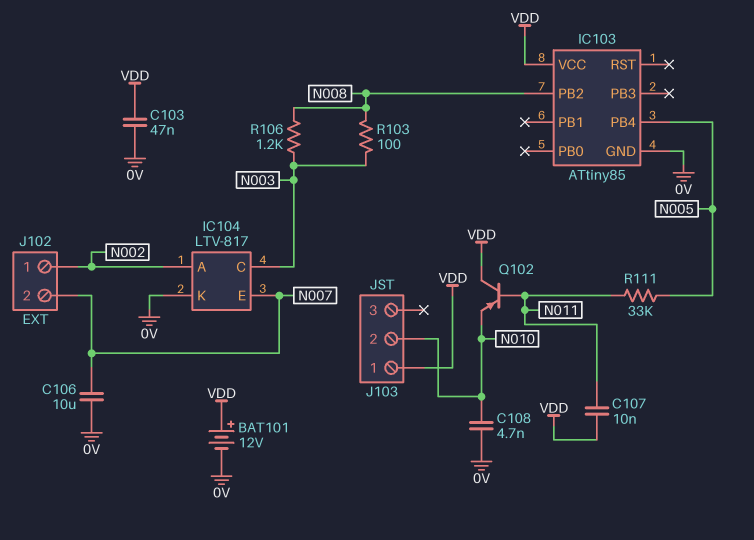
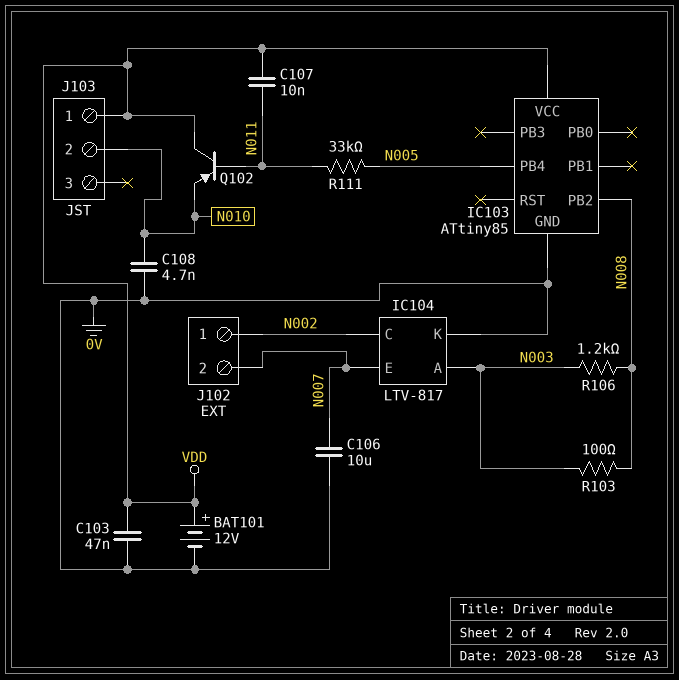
IC104 pin A: N002 -> N003
IC104 pin C: N003 -> N002

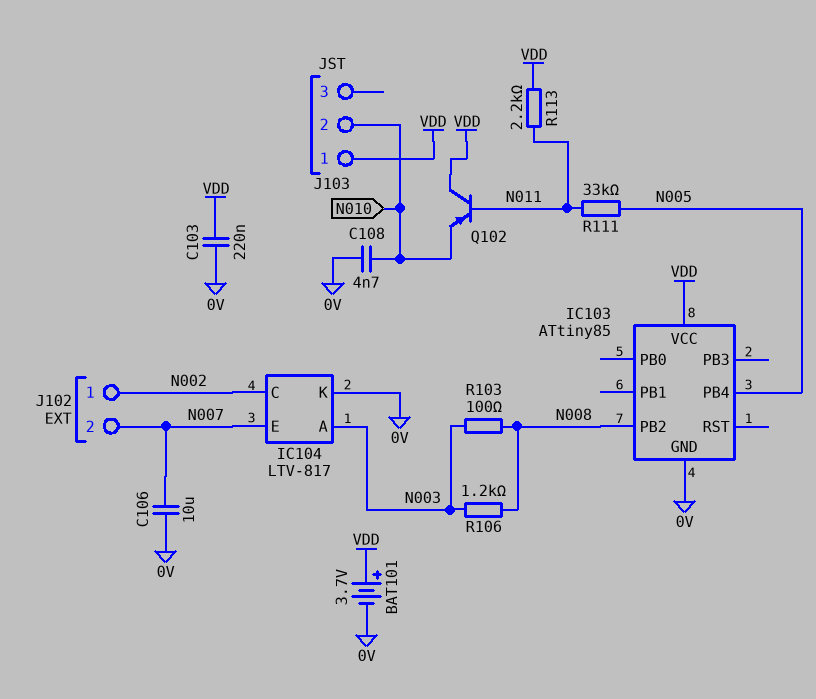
BAT101: 12V (plus VDD, minus 0V) -> 3.7V (plus VDD, minus 0V)
C103: 47nF (0V, VDD) -> 220nF (0V, VDD)
C107: 10nF (N011, VDD) -> none
R113: none -> 2.2k (N011, VDD)

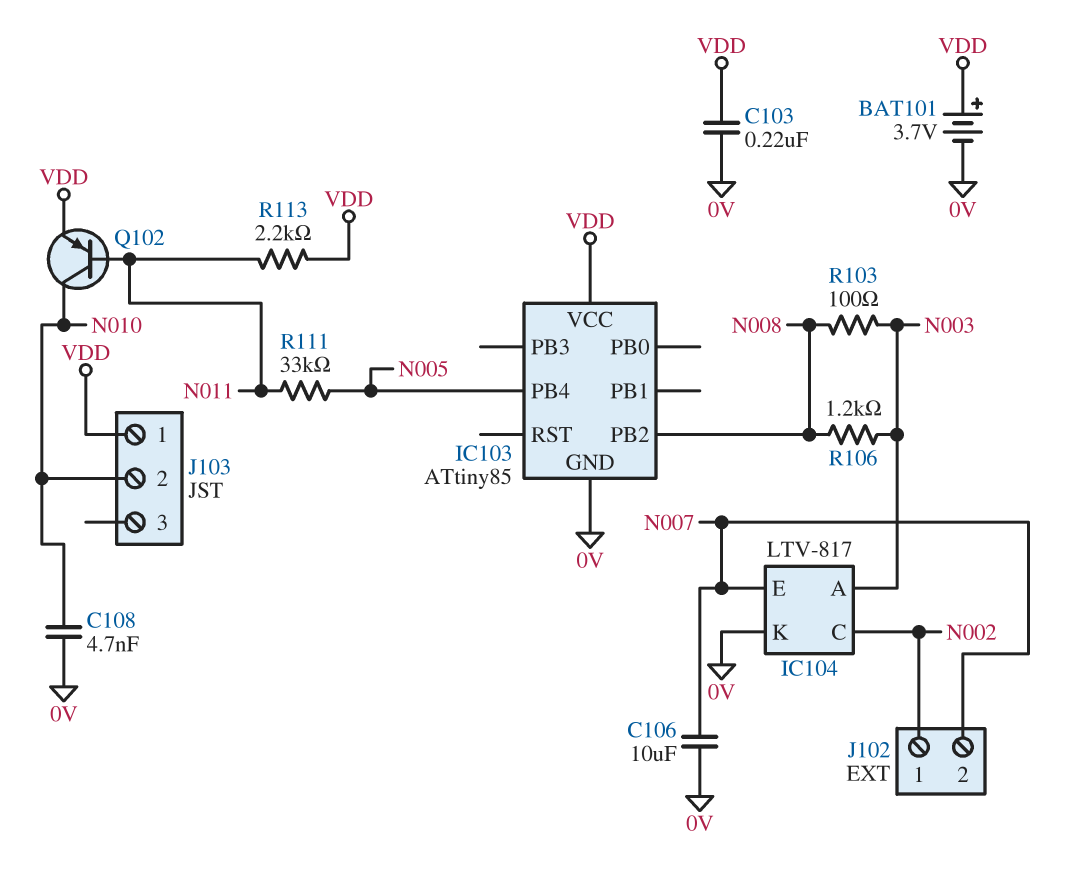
Q102: PNP (B N011, C VDD, E N010) -> PNP (B N011, C N010, E VDD)

